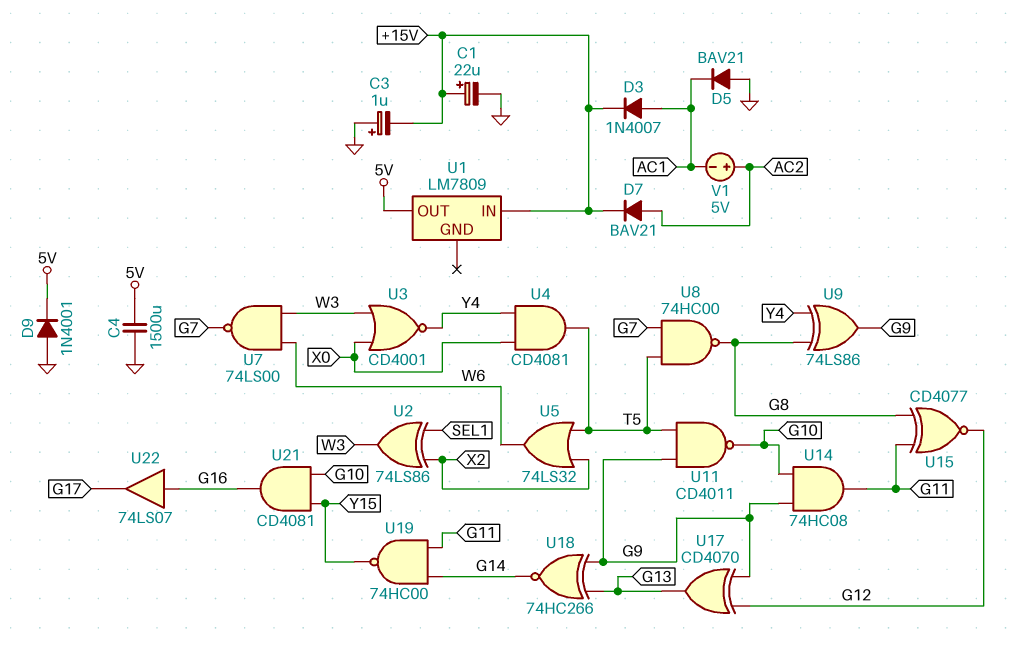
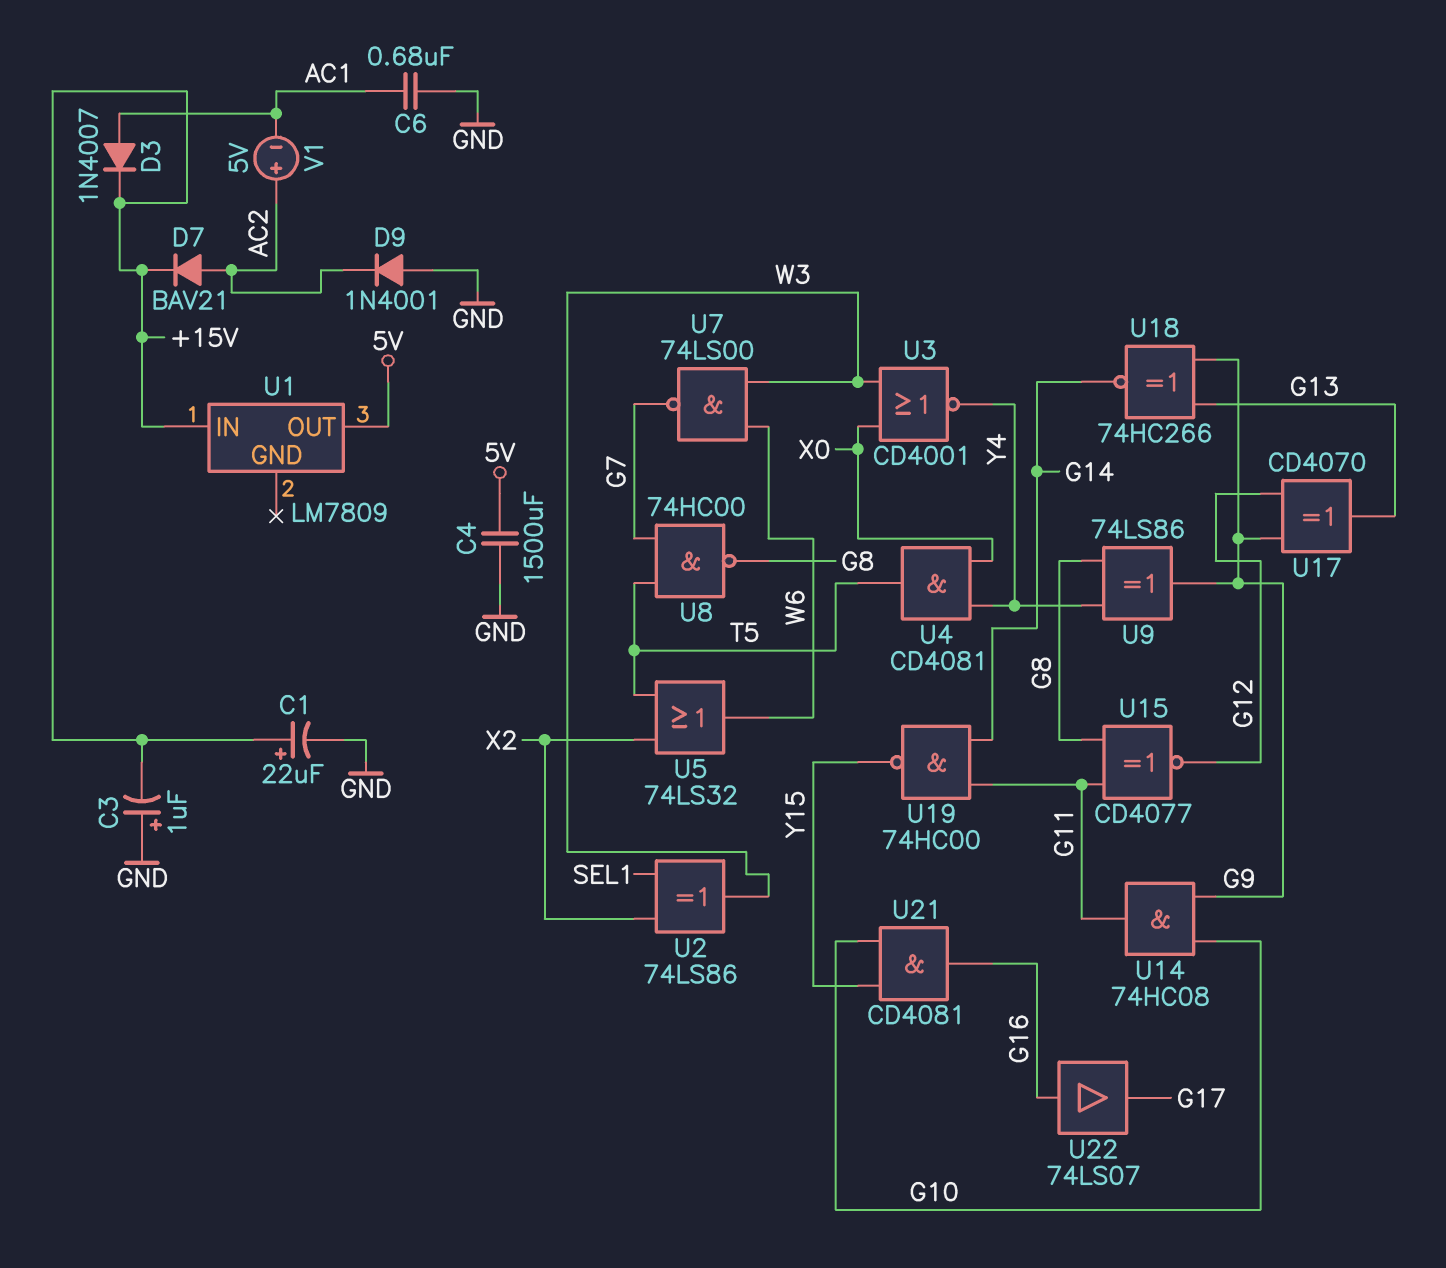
C6: none -> 680nF (AC1, GND)
D5: diode BAV21 (A GND, K AC1) -> none
D9: diode 1N4001 (A GND, K 5V) -> diode 1N4001 (A GND, K AC2)
U11: NAND CD4011 (in G9, in T5, out G10) -> none

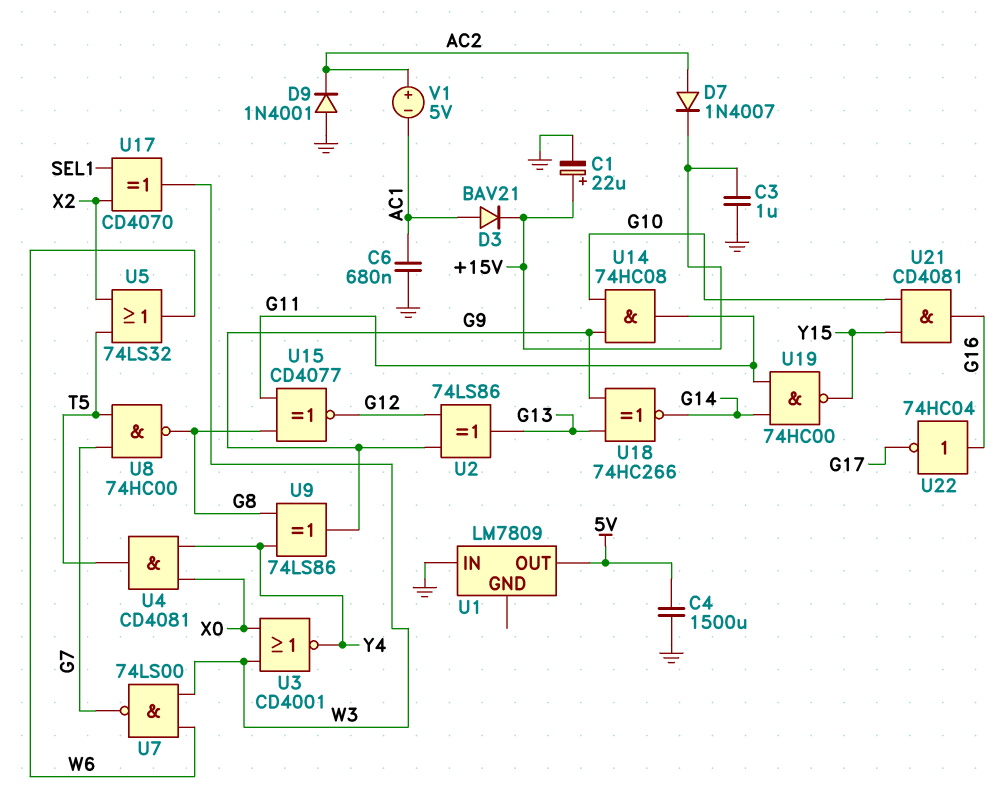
C3: 1uF (plus GND, minus +15V) -> 1uF (+15V, GND)
D3: diode 1N4007 (A AC1, K +15V) -> diode BAV21 (A AC1, K +15V)
D7: diode BAV21 (A AC2, K +15V) -> diode 1N4007 (A AC2, K +15V)
U1 pin IN: +15V -> GND
U2: XOR 74LS86 (in SEL1, in X2, out W3) -> XOR 74LS86 (in G9, in G12, out G13)
U17: XOR CD4070 (in G9, in G12, out G13) -> XOR CD4070 (in SEL1, in X2, out W3)
U22: buffer 74LS07 (in G16, out G17) -> NOT 74HC04 (in G16, out G17)

